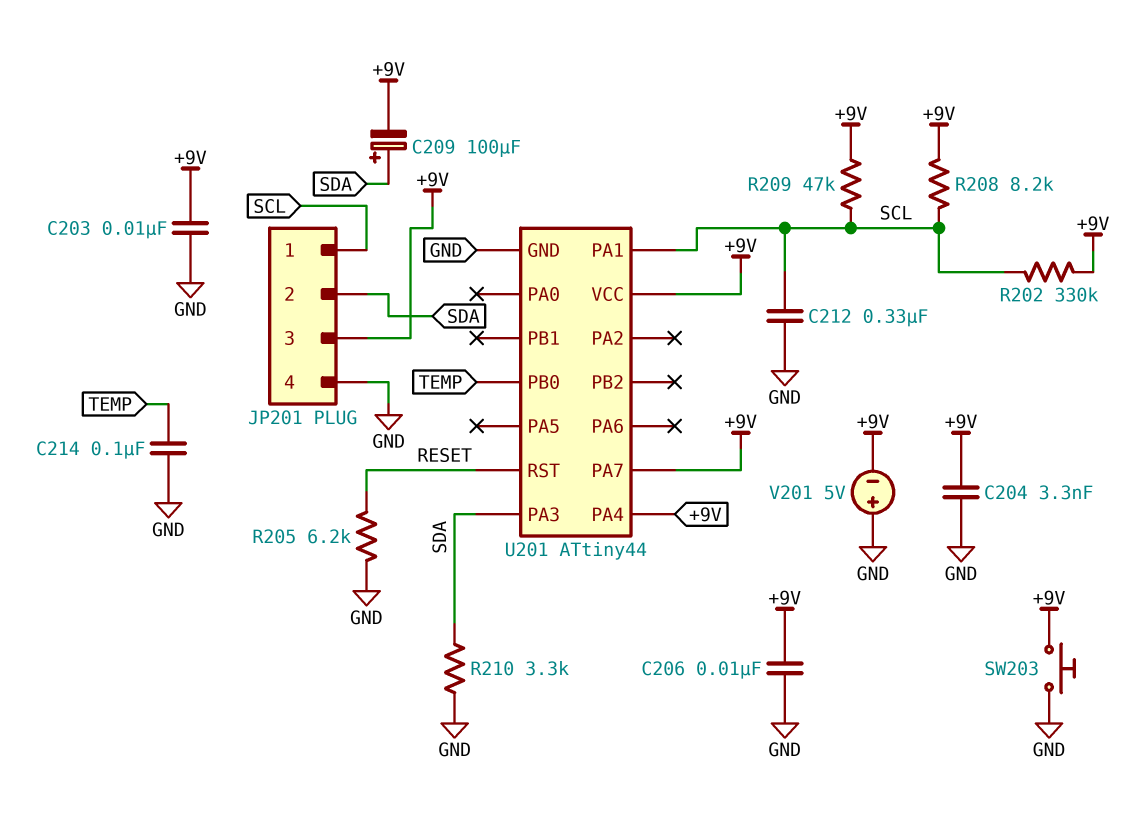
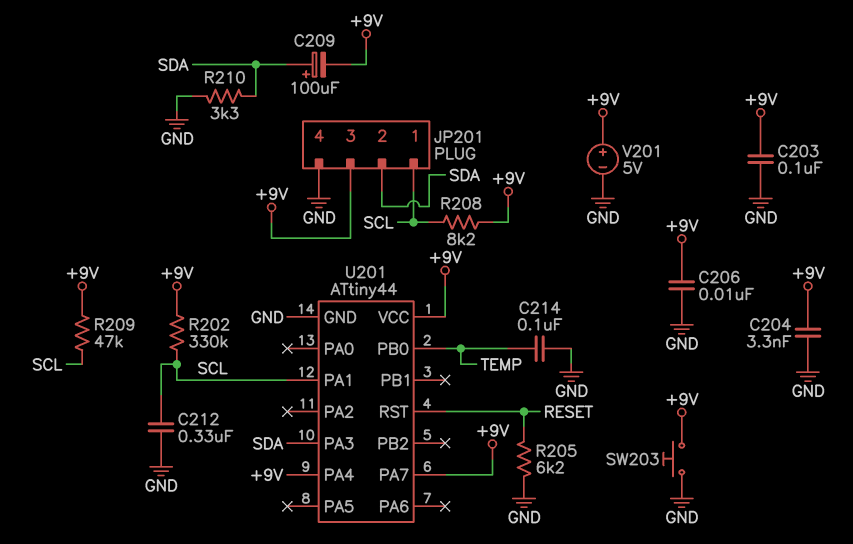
C203: 10nF (+9V, GND) -> 100nF (+9V, GND)
V201: 5V (plus GND, minus +9V) -> 5V (plus +9V, minus GND)

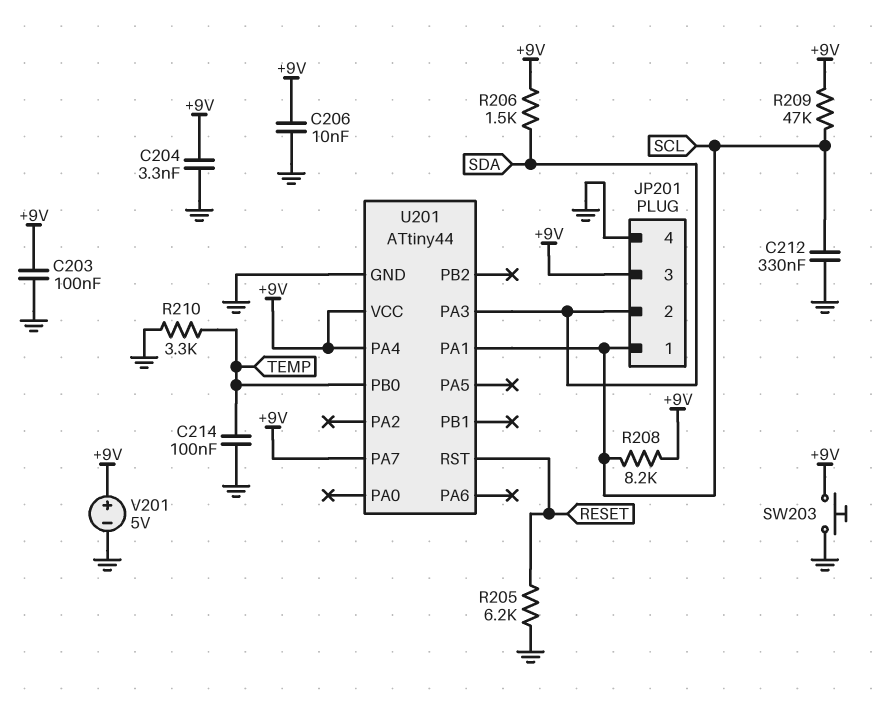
C209: 100uF (plus SDA, minus +9V) -> none
R202: 330k (+9V, SCL) -> none
R206: none -> 1.5k (+9V, SDA)
R210: 3.3k (GND, SDA) -> 3.3k (GND, TEMP)

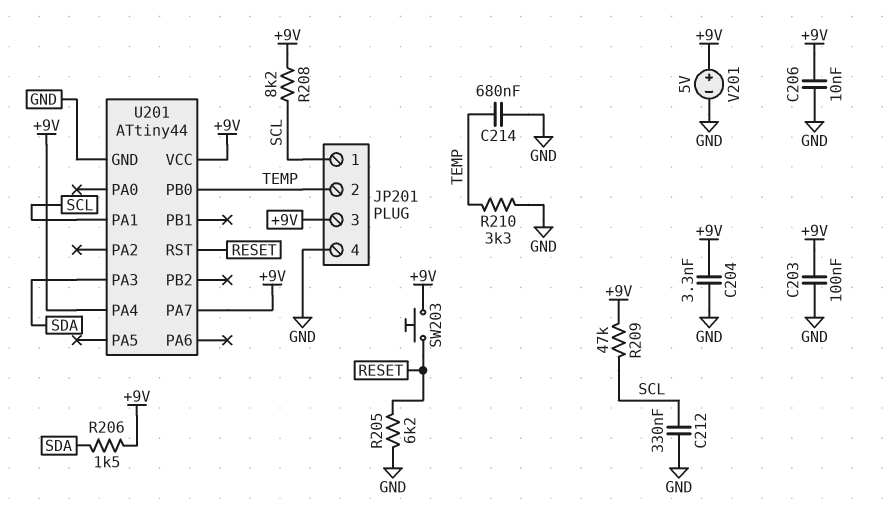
C214: 100nF (GND, TEMP) -> 680nF (GND, TEMP)
JP201 pin 2: SDA -> TEMP
SW203: button (+9V, GND) -> button (+9V, RESET)

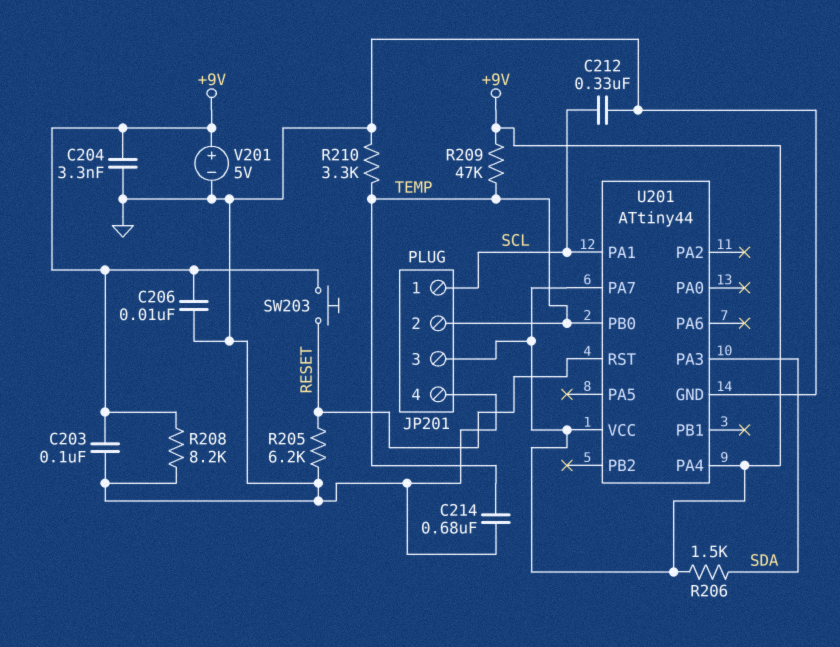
R208: 8.2k (+9V, SCL) -> 8.2k (+9V, GND)
R209: 47k (+9V, SCL) -> 47k (+9V, TEMP)

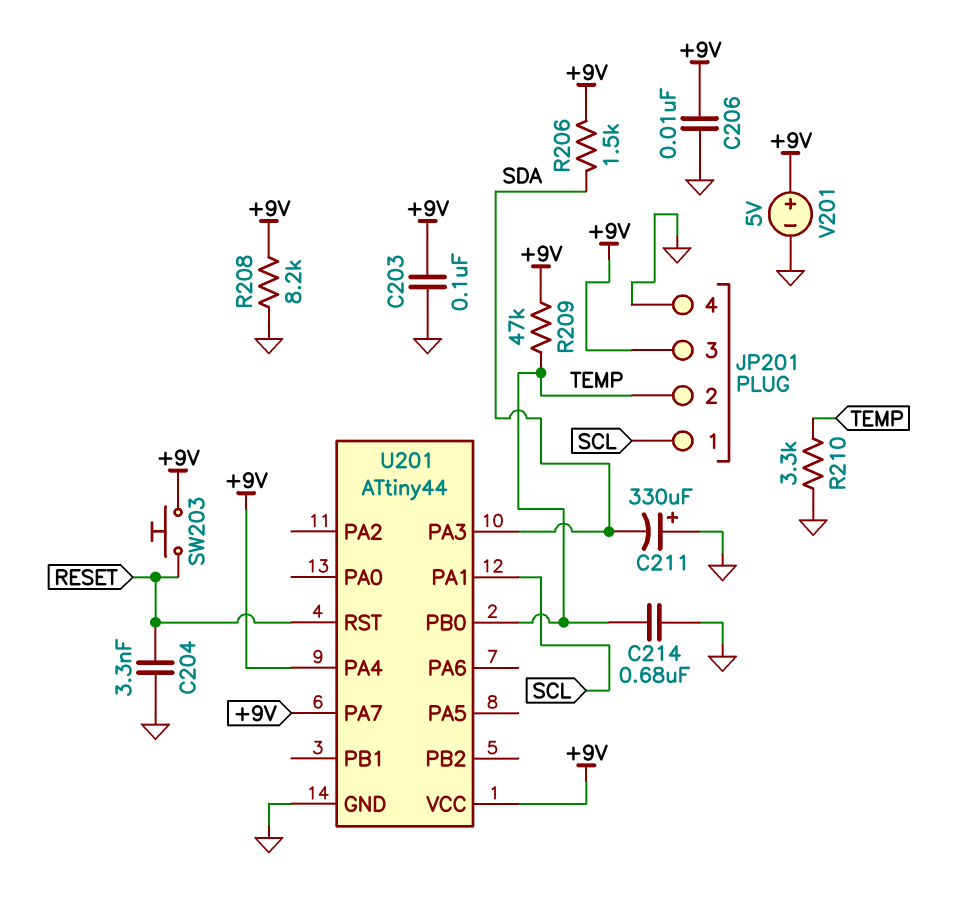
C204: 3.3nF (+9V, GND) -> 3.3nF (GND, RESET)
C211: none -> 330uF (plus GND, minus SDA)
C212: 330nF (GND, SCL) -> none
R205: 6.2k (GND, RESET) -> none

